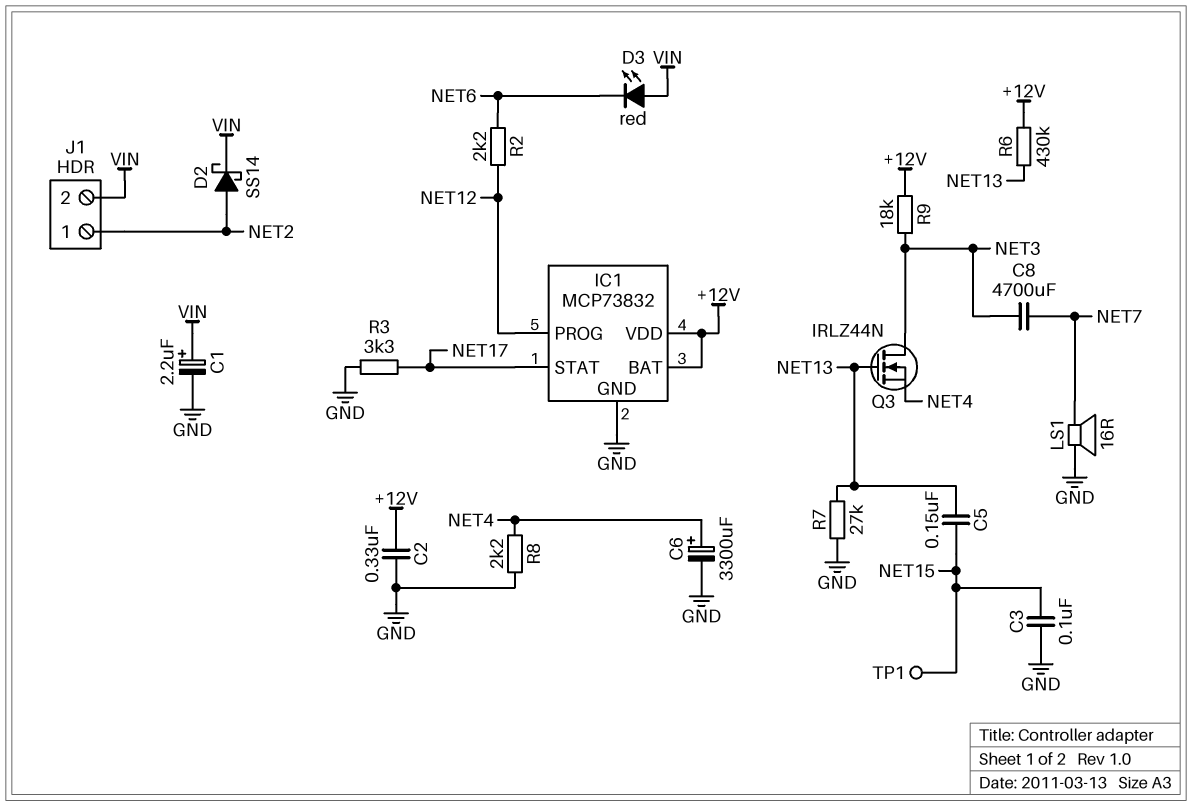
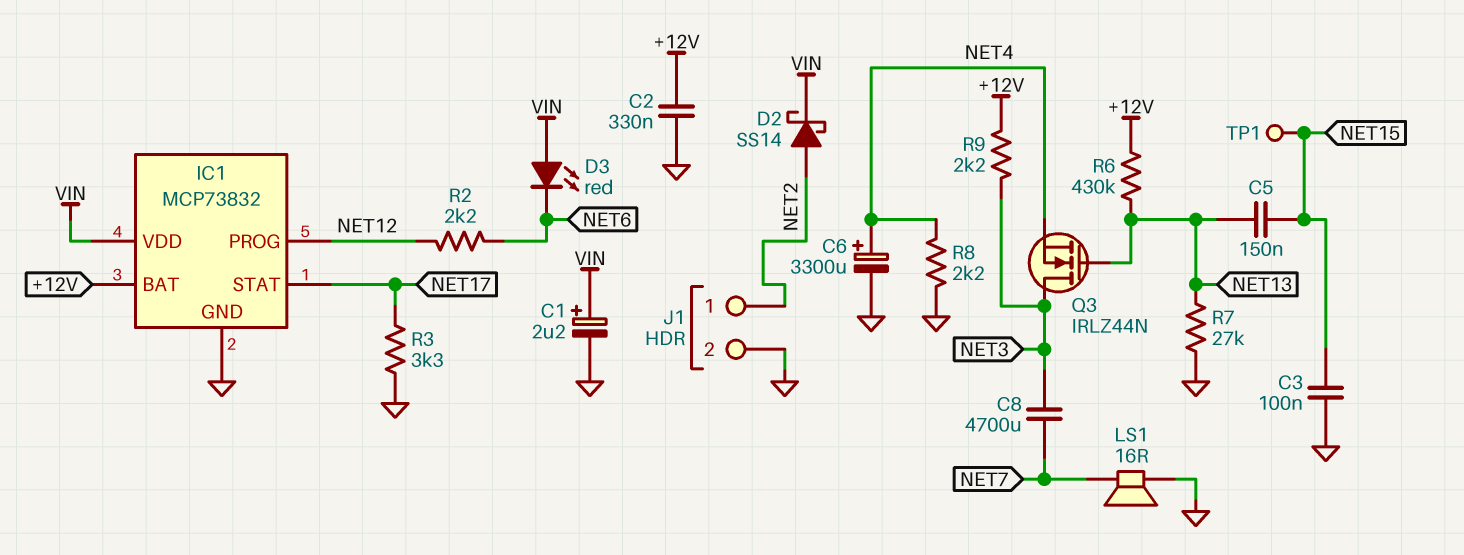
IC1 pin VDD: +12V -> VIN
J1 pin 2: VIN -> GND
R9: 18k (+12V, NET3) -> 2.2k (+12V, NET3)

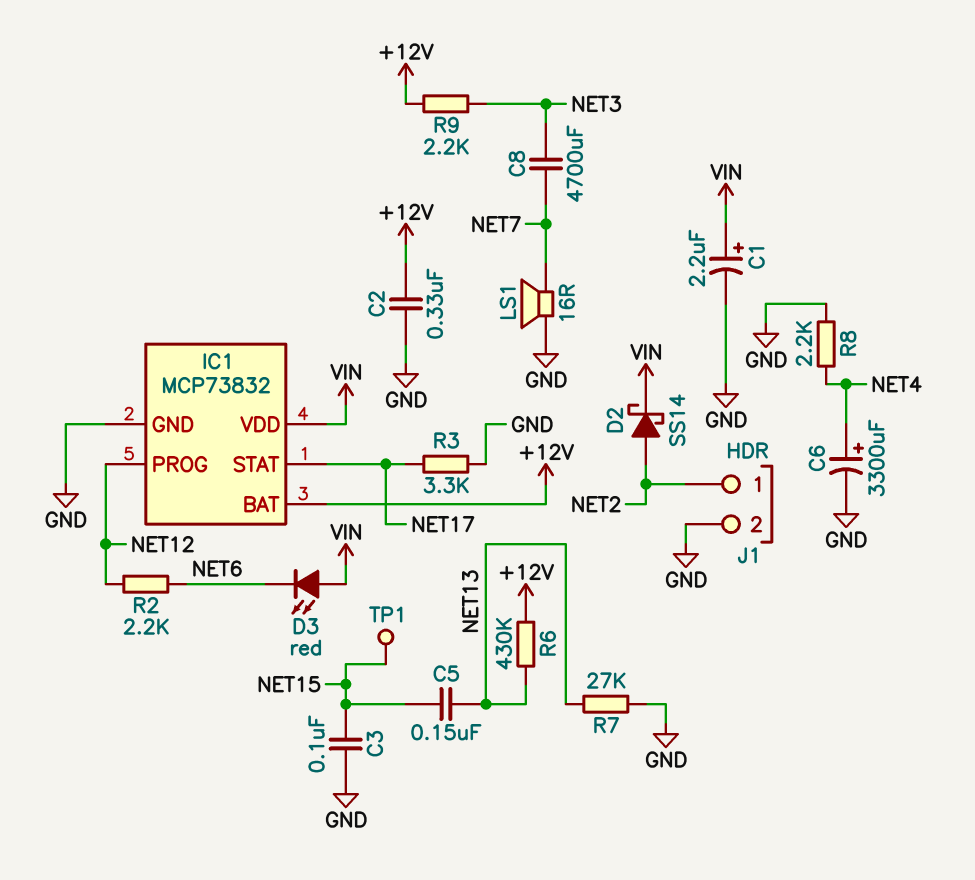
Q3: NMOS IRLZ44N (G NET13, D NET3, S NET4) -> none

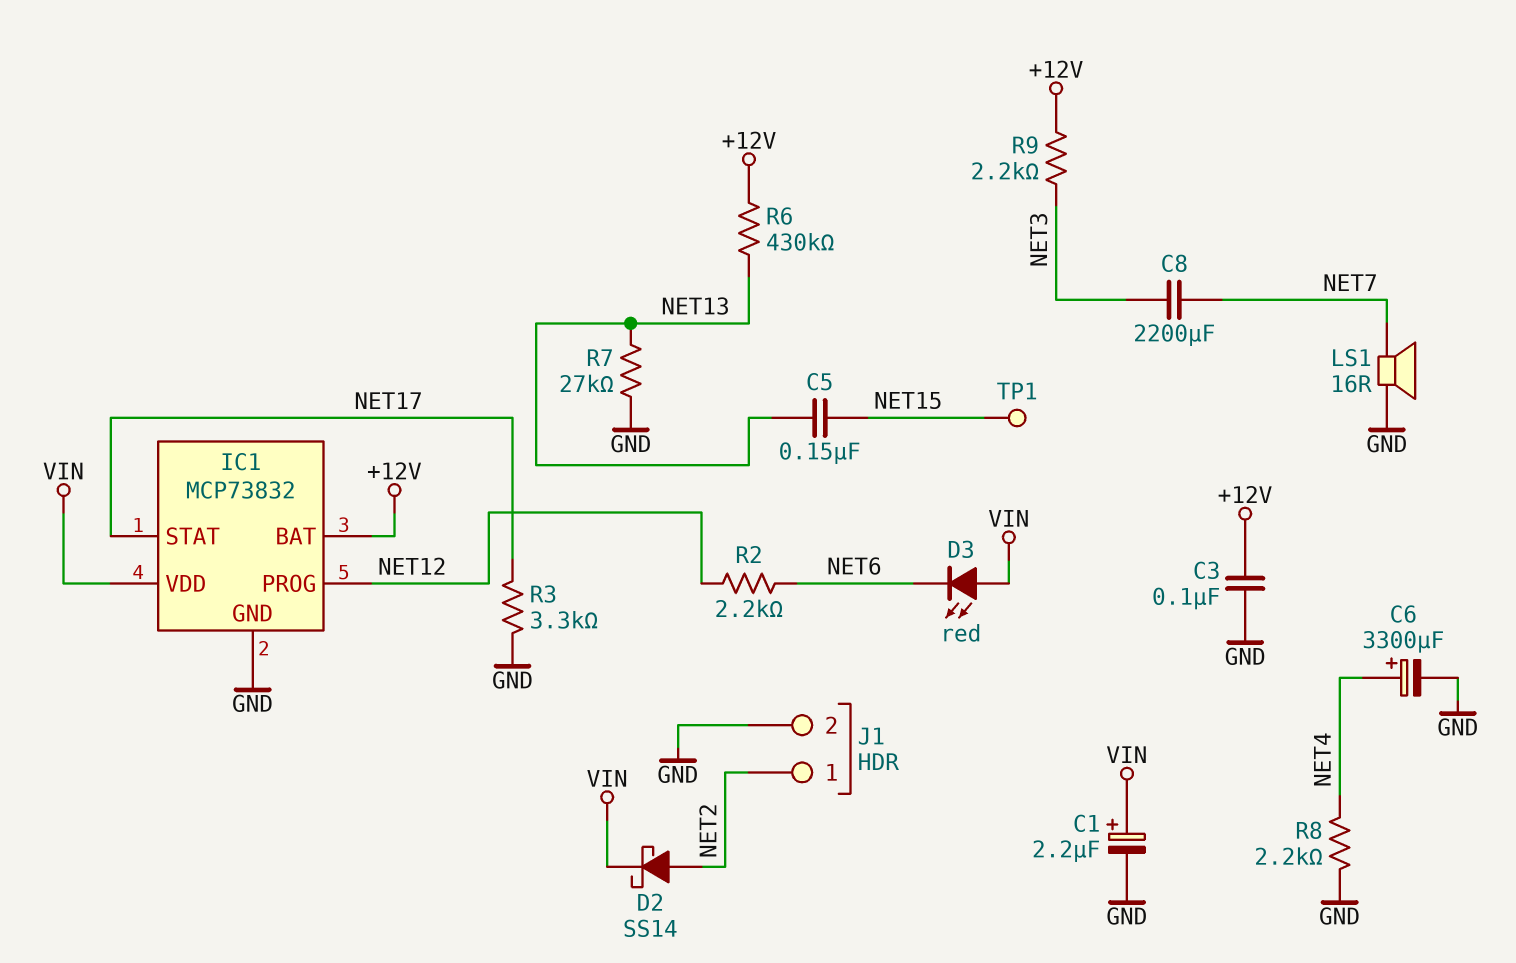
C2: 330nF (+12V, GND) -> none
C3: 100nF (GND, NET15) -> 100nF (+12V, GND)
C8: 4700uF (NET3, NET7) -> 2200uF (NET3, NET7)

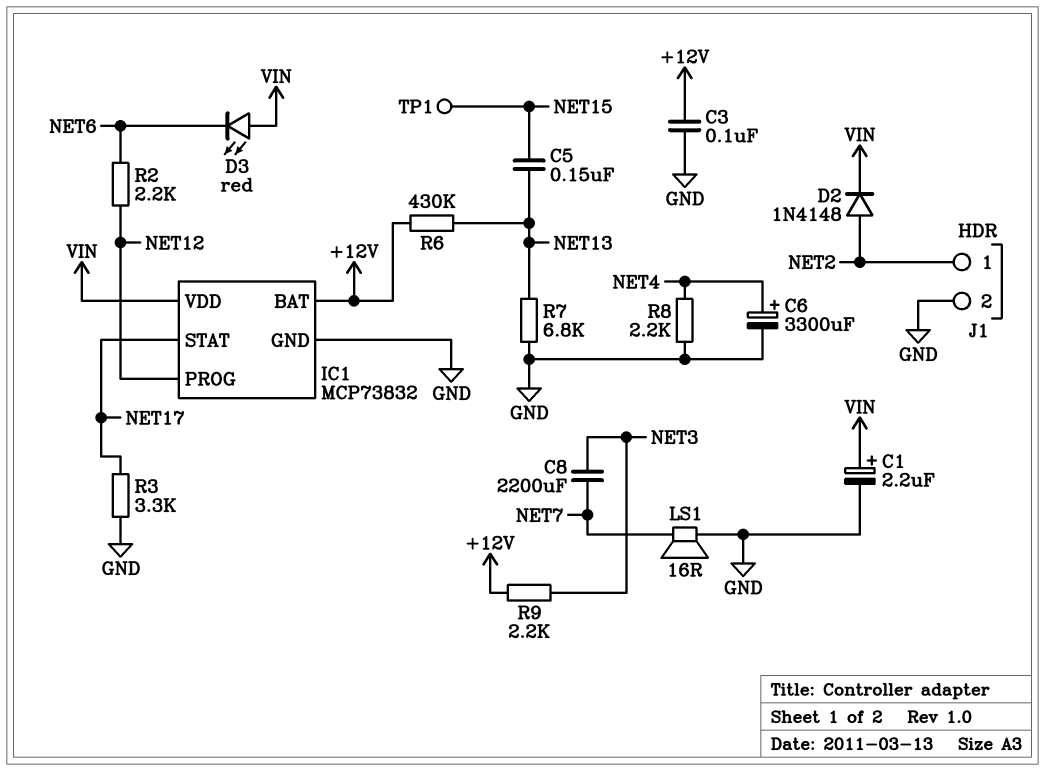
D2: schottky SS14 (A NET2, K VIN) -> diode 1N4148 (A NET2, K VIN)
R7: 27k (GND, NET13) -> 6.8k (GND, NET13)

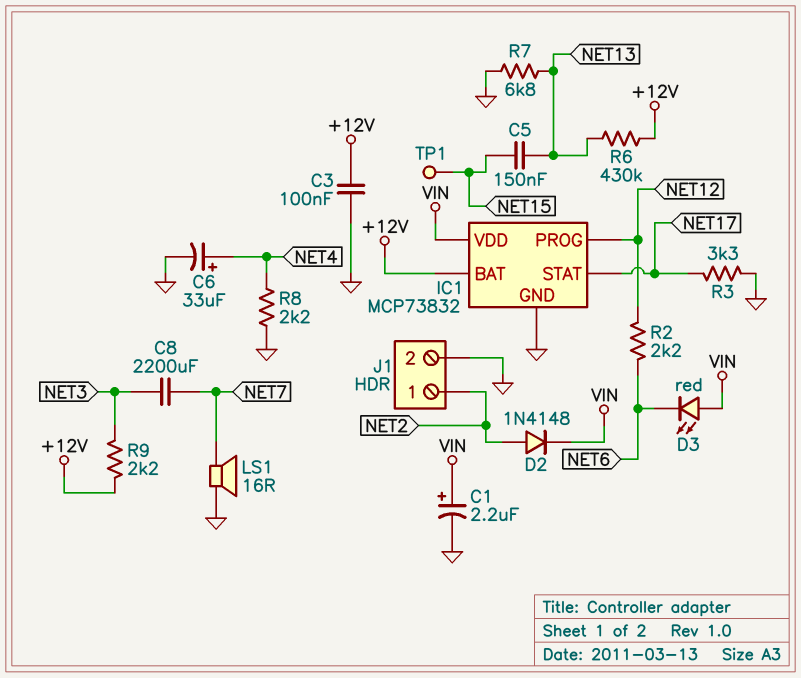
C6: 3300uF (plus NET4, minus GND) -> 33uF (plus NET4, minus GND)

